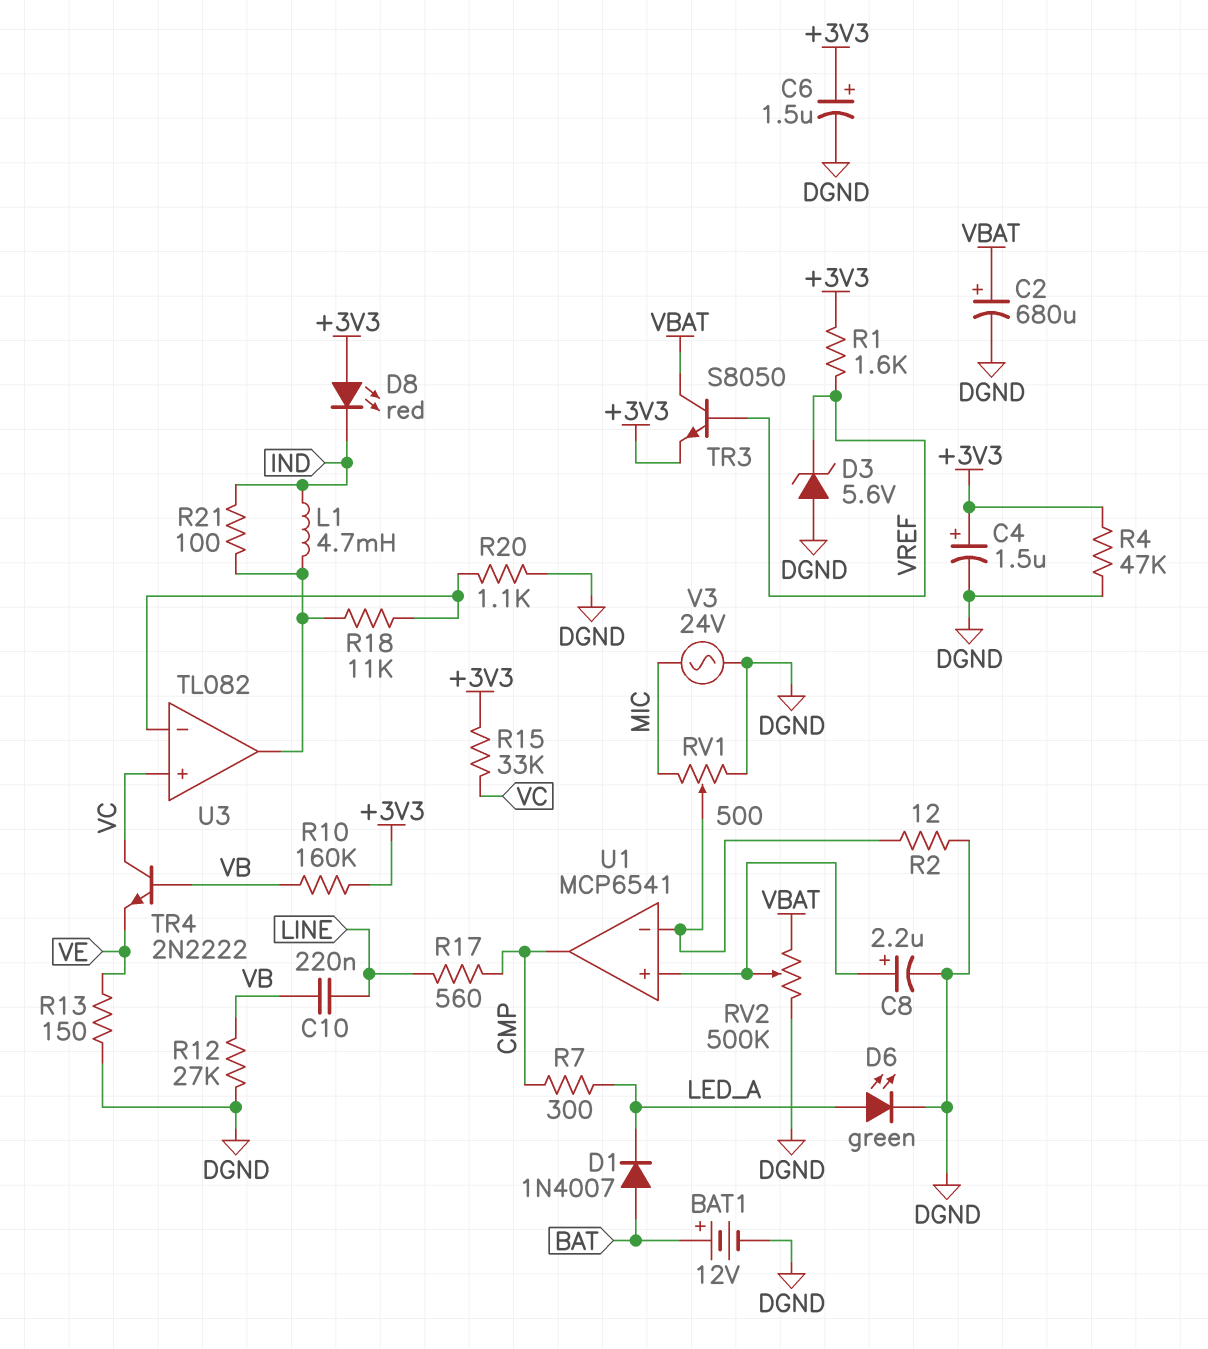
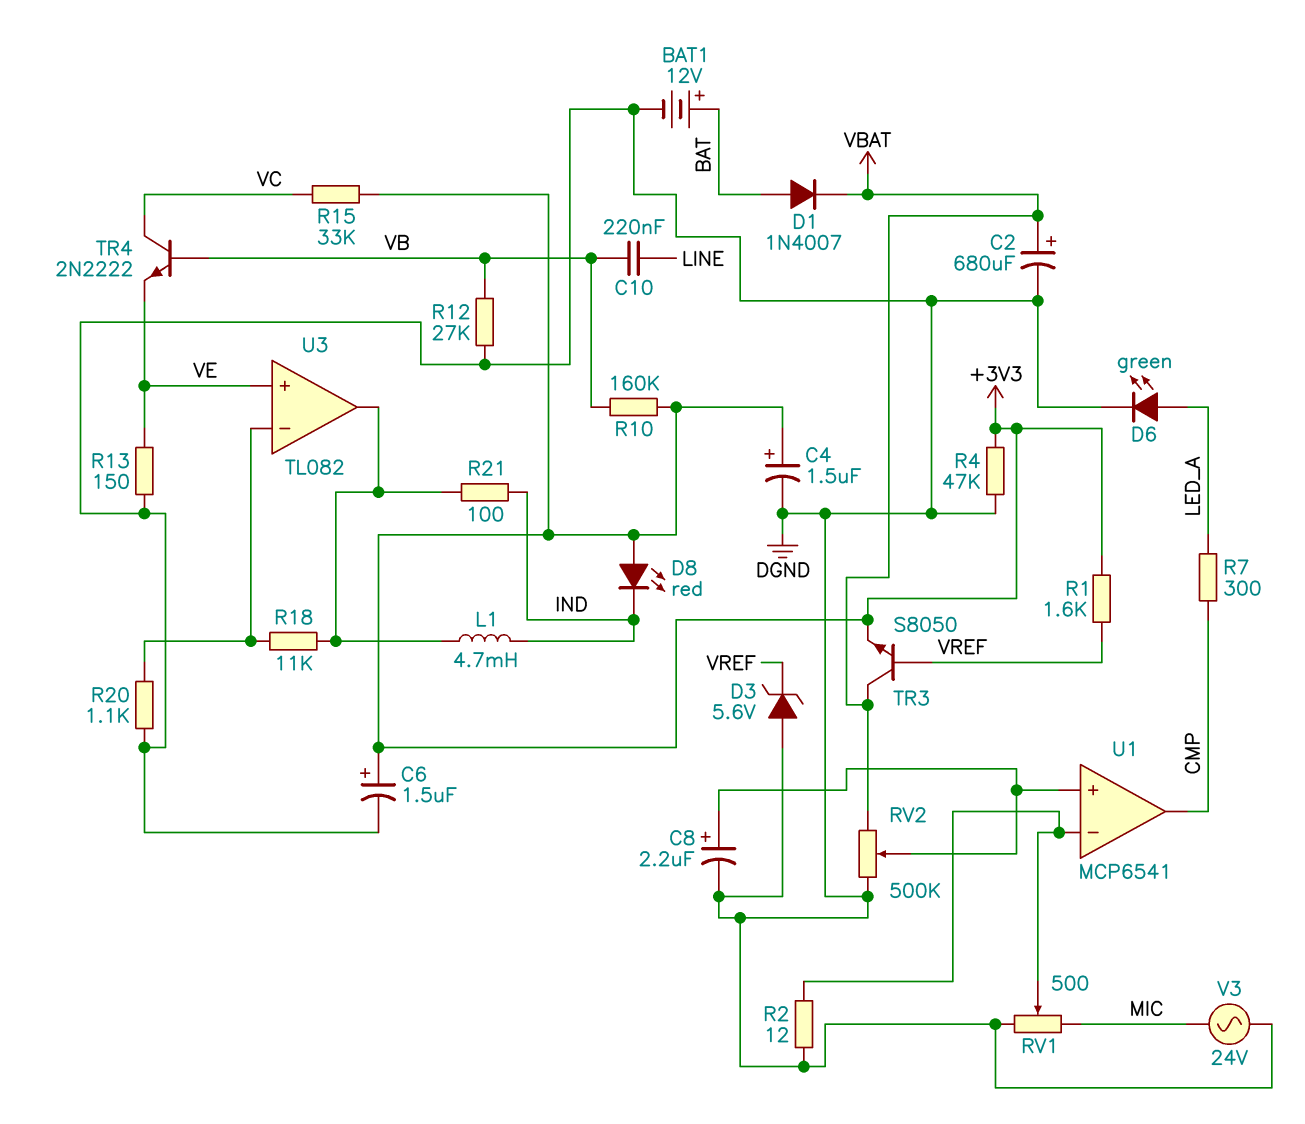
D1: diode 1N4007 (A BAT, K LED_A) -> diode 1N4007 (A BAT, K VBAT)
R17: 560 (CMP, LINE) -> none
U3 pin in+: VC -> VE

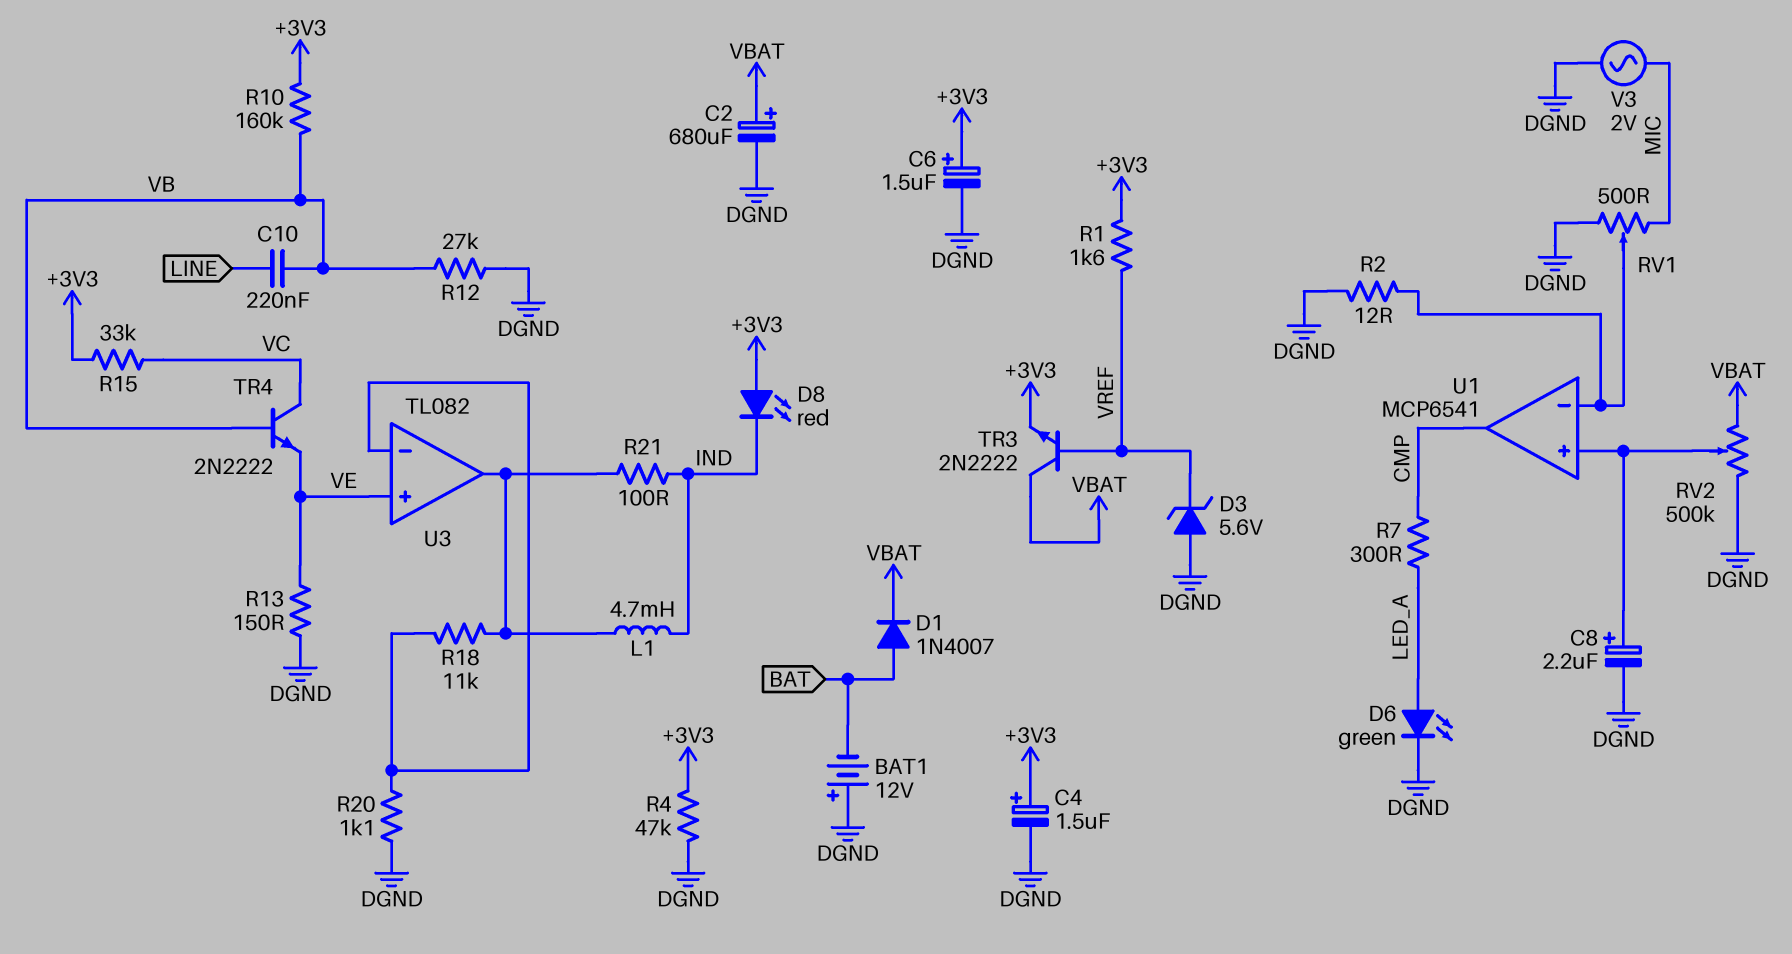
BAT1: 12V (plus BAT, minus DGND) -> 12V (plus DGND, minus BAT)
TR3: NPN S8050 (B VREF, C VBAT, E +3V3) -> NPN 2N2222 (B VREF, C VBAT, E +3V3)
V3: AC 24V (DGND, MIC) -> AC 2V (DGND, MIC)

